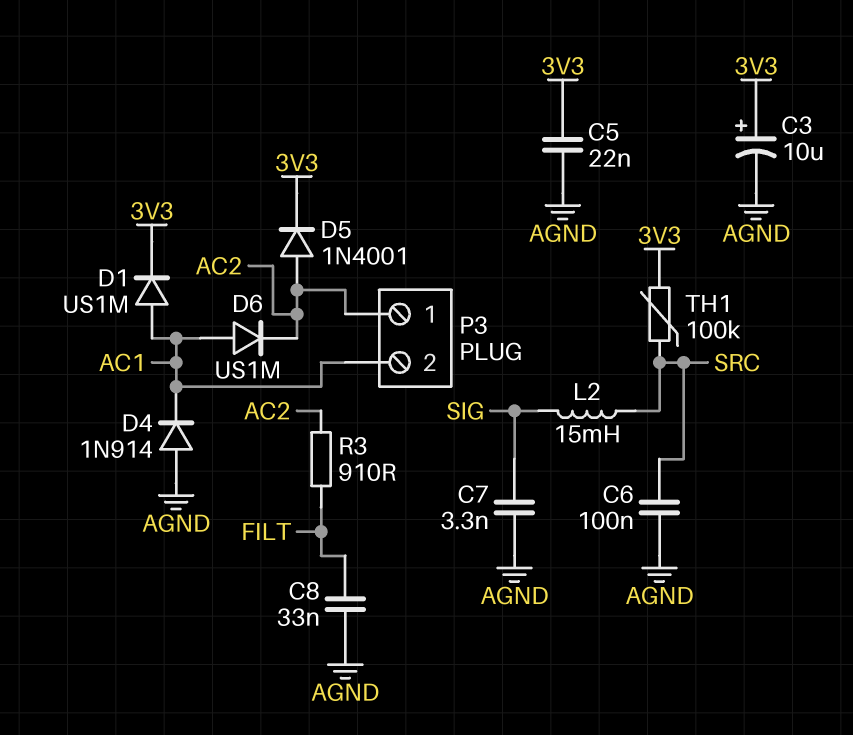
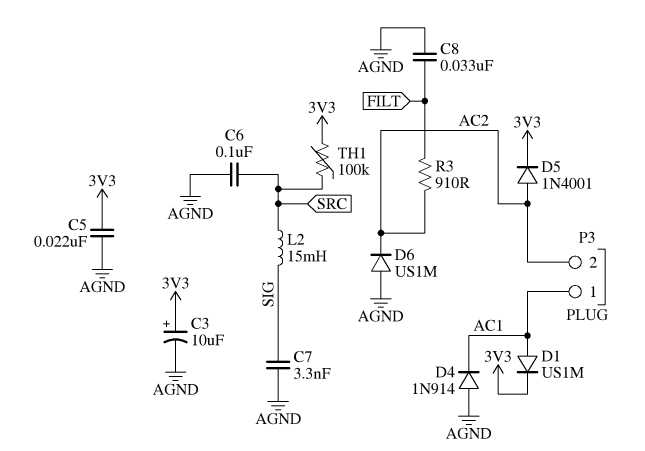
D6: diode US1M (A AC1, K AC2) -> diode US1M (A AGND, K AC2)
P3 pin 1: AC2 -> AC1
P3 pin 2: AC1 -> AC2

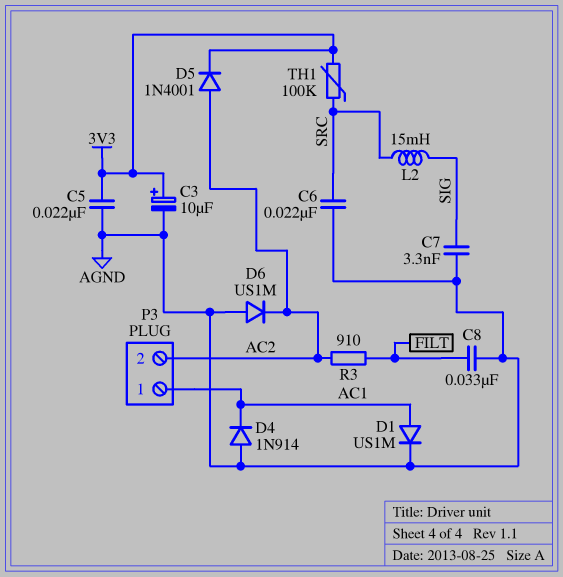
C6: 100nF (AGND, SRC) -> 22nF (AGND, SRC)
D1: diode US1M (A AC1, K 3V3) -> diode US1M (A AC1, K AGND)

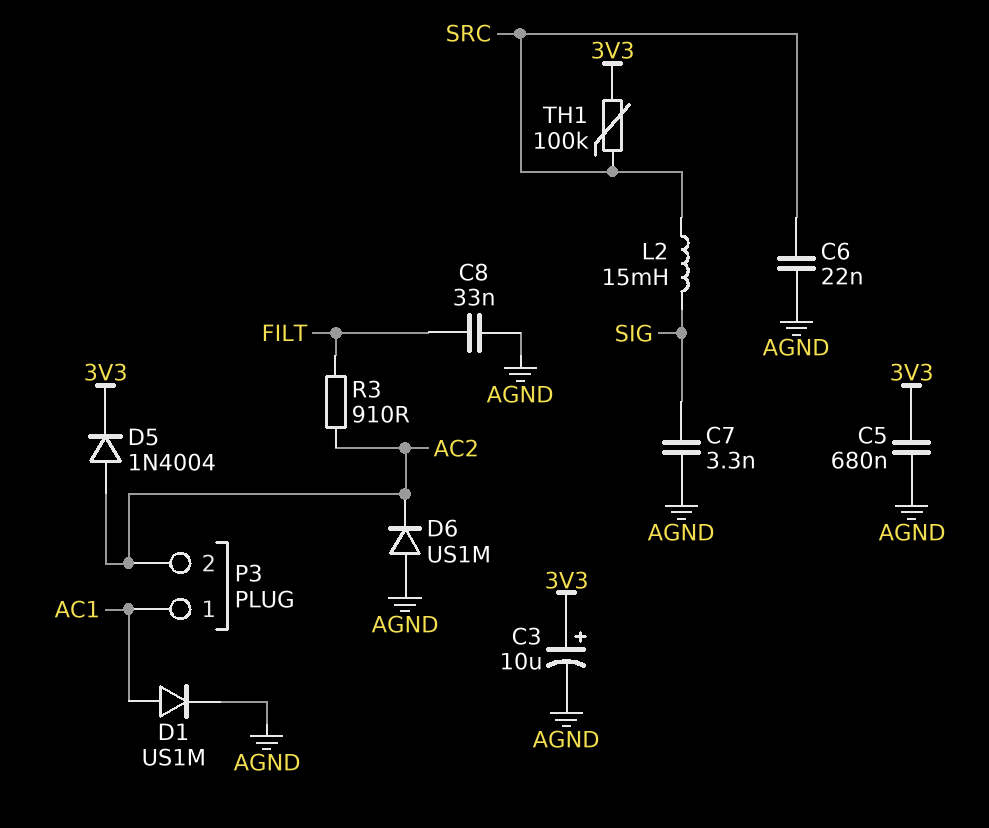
C5: 22nF (3V3, AGND) -> 680nF (3V3, AGND)
D4: diode 1N914 (A AGND, K AC1) -> none
D5: diode 1N4001 (A AC2, K 3V3) -> diode 1N4004 (A AC2, K 3V3)

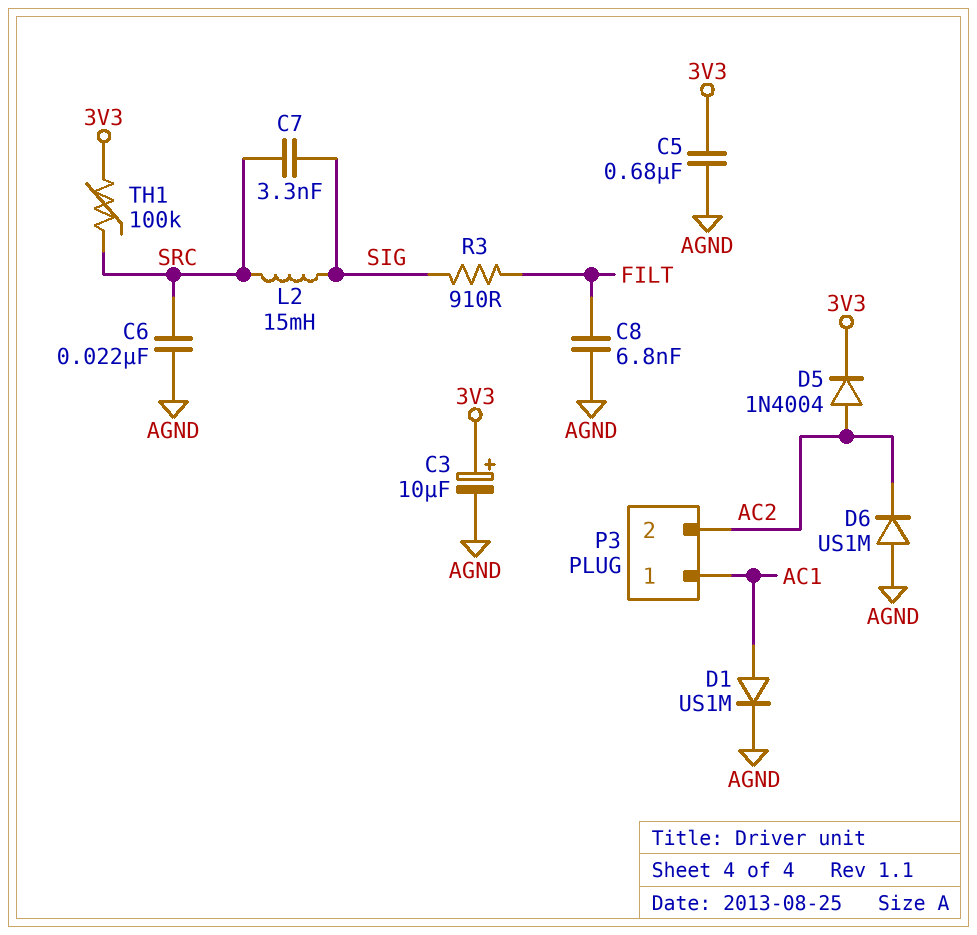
C7: 3.3nF (AGND, SIG) -> 3.3nF (SIG, SRC)
C8: 33nF (AGND, FILT) -> 6.8nF (AGND, FILT)
R3: 910 (AC2, FILT) -> 910 (FILT, SIG)

